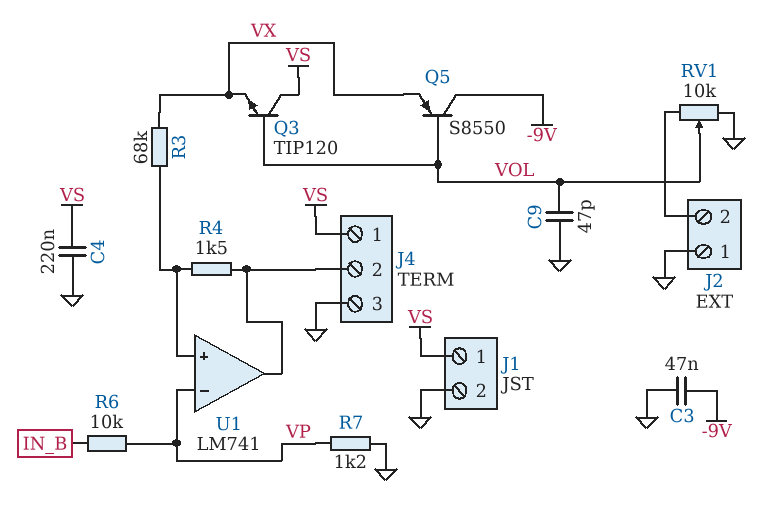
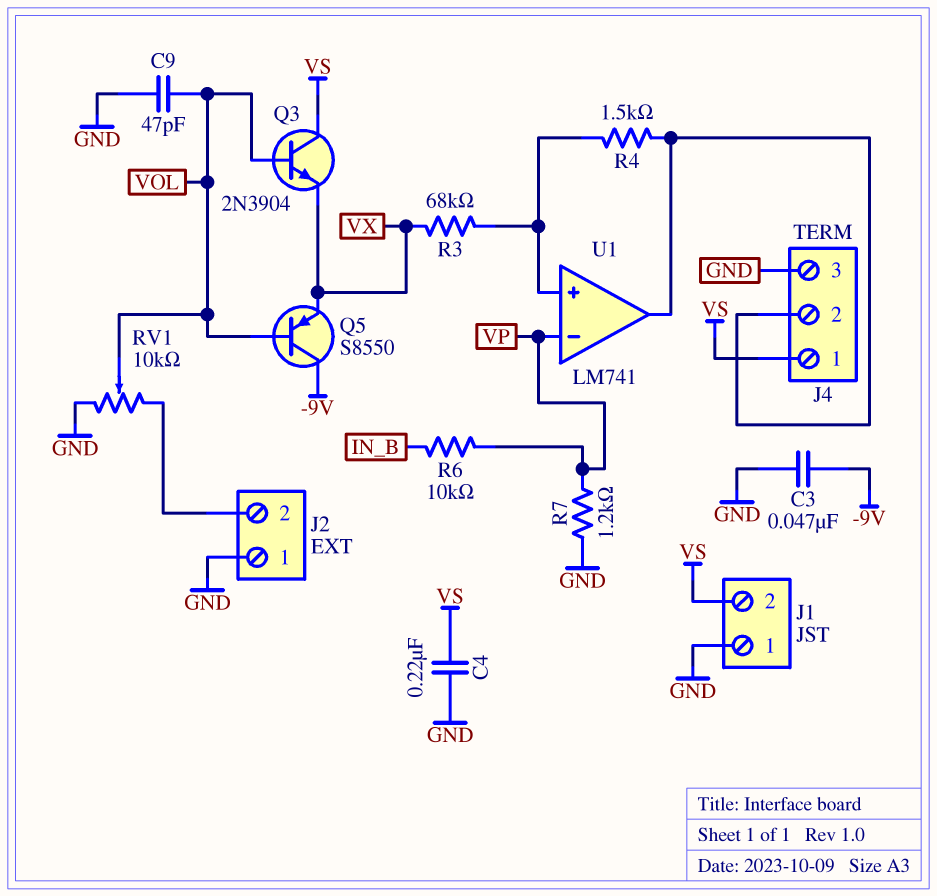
J1 pin 1: VS -> GND
J1 pin 2: GND -> VS
Q3: NPN TIP120 (B VOL, C VS, E VX) -> NPN 2N3904 (B VOL, C VS, E VX)

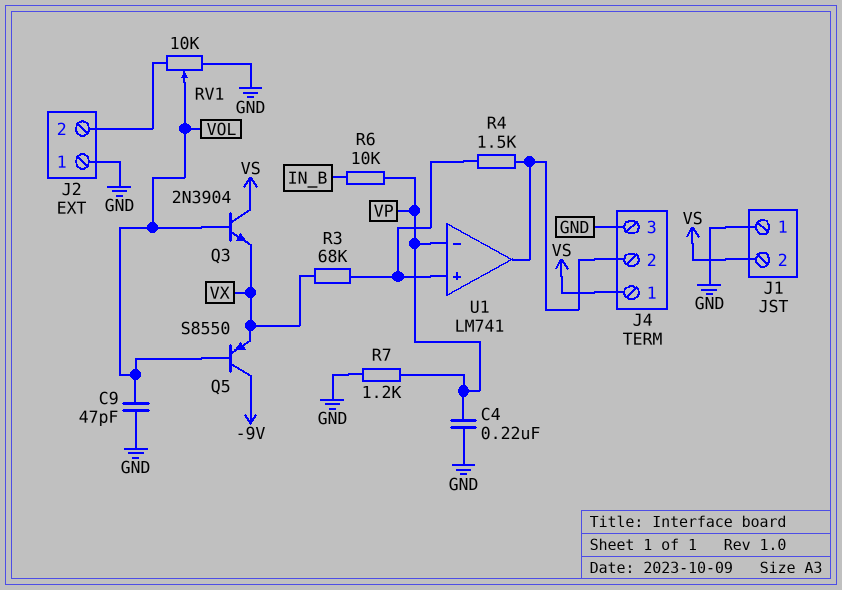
C3: 47nF (-9V, GND) -> none
C4: 220nF (GND, VS) -> 220nF (GND, VP)

